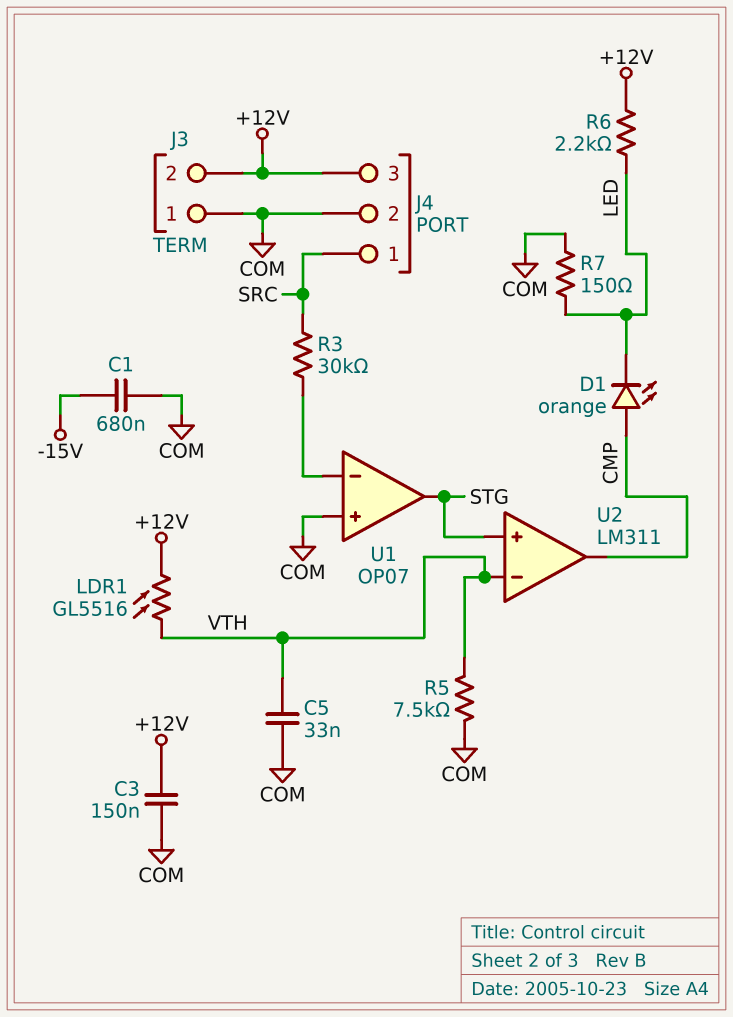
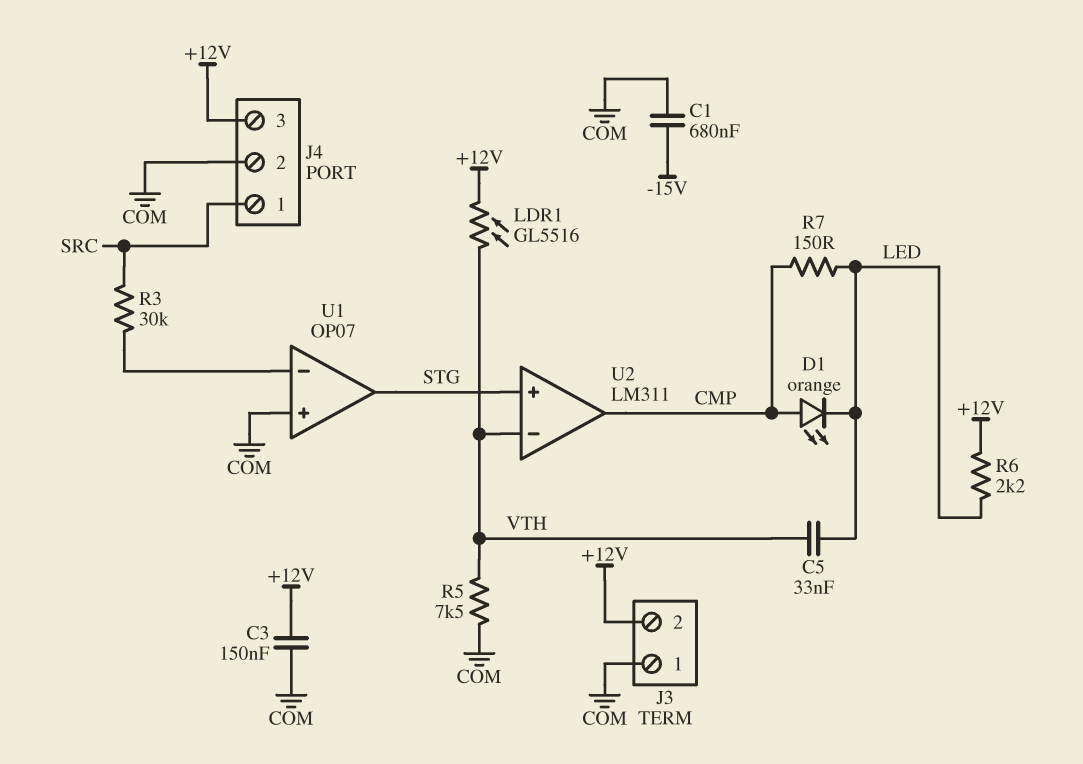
C5: 33nF (COM, VTH) -> 33nF (LED, VTH)
R7: 150 (COM, LED) -> 150 (CMP, LED)

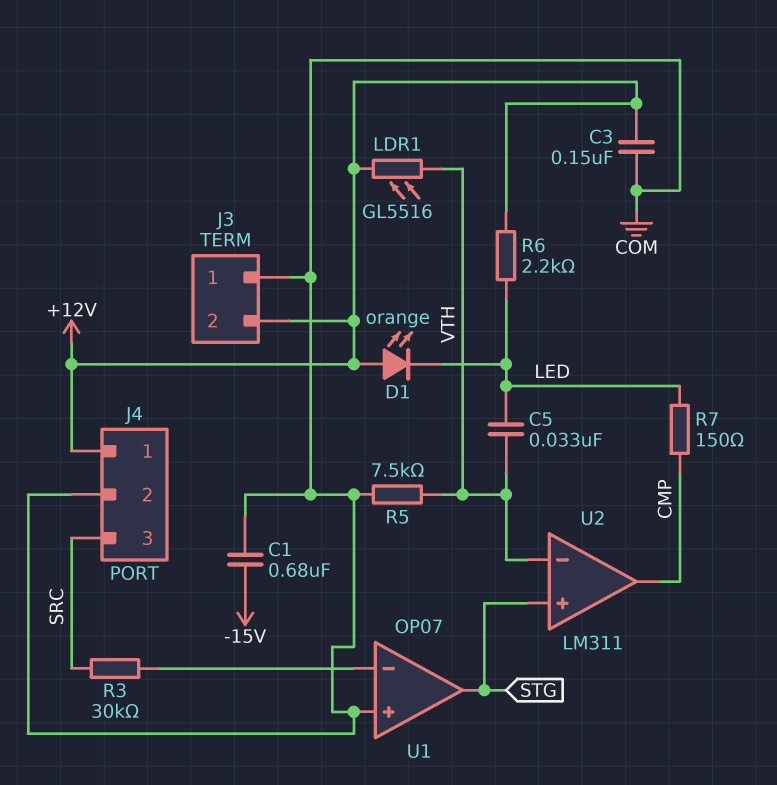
D1: LED orange (A CMP, K LED) -> LED orange (A +12V, K LED)
J4 pin 1: SRC -> +12V
J4 pin 3: +12V -> SRC

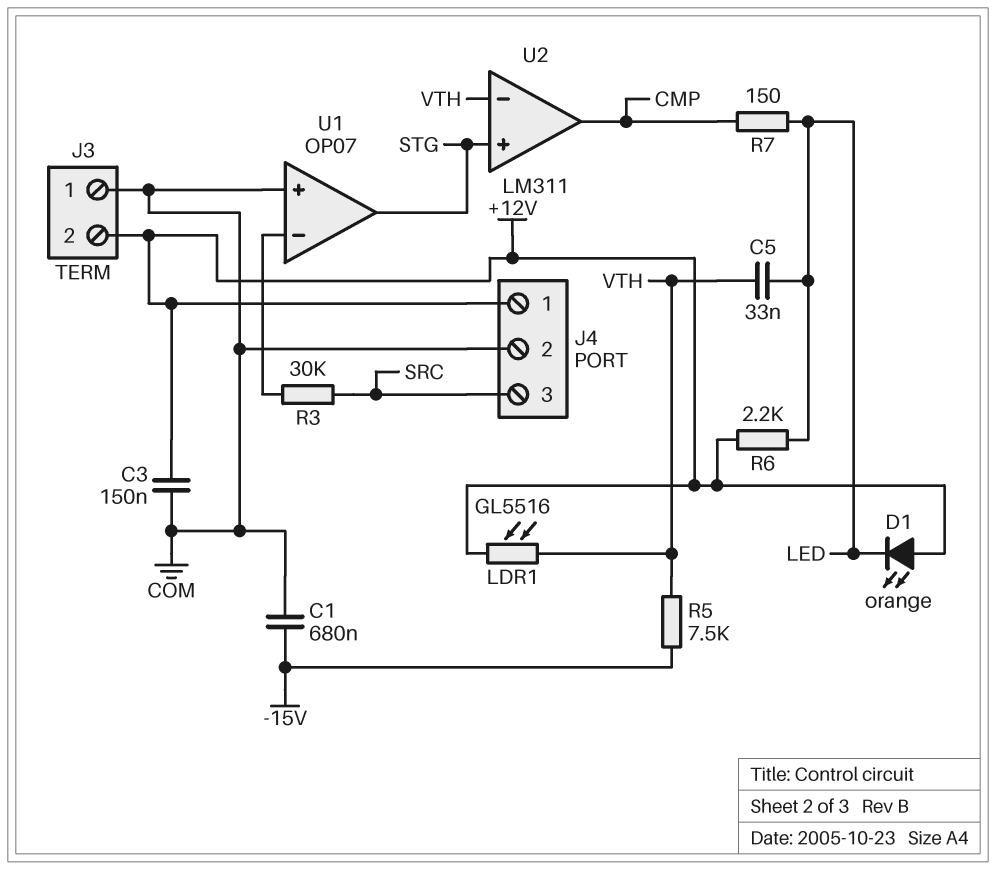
R5: 7.5k (COM, VTH) -> 7.5k (-15V, VTH)

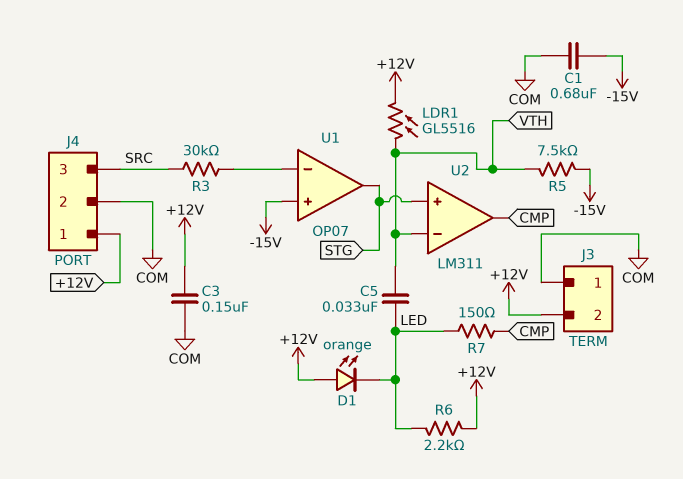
U1 pin in+: COM -> -15V

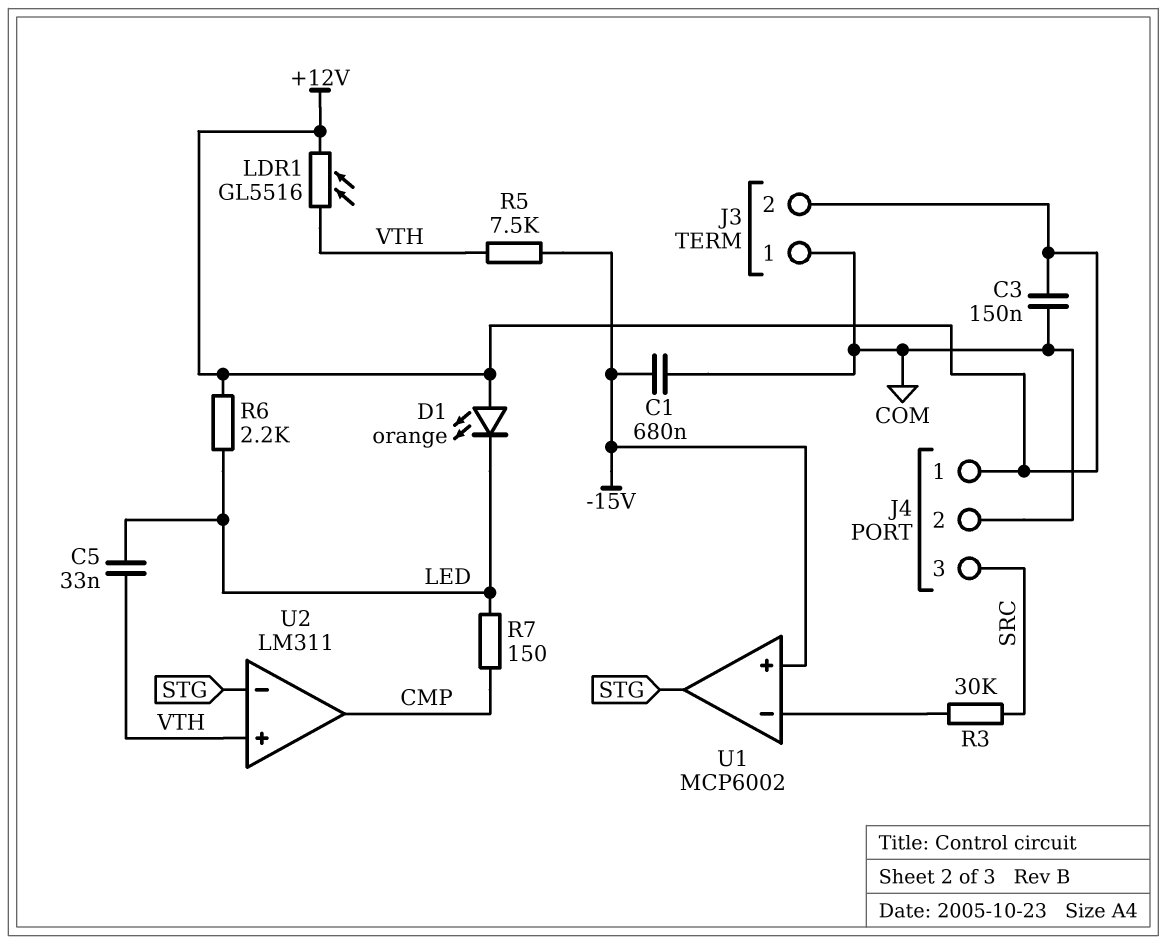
U1: OP07 -> MCP6002
U2 pin in+: STG -> VTH
U2 pin in-: VTH -> STG

